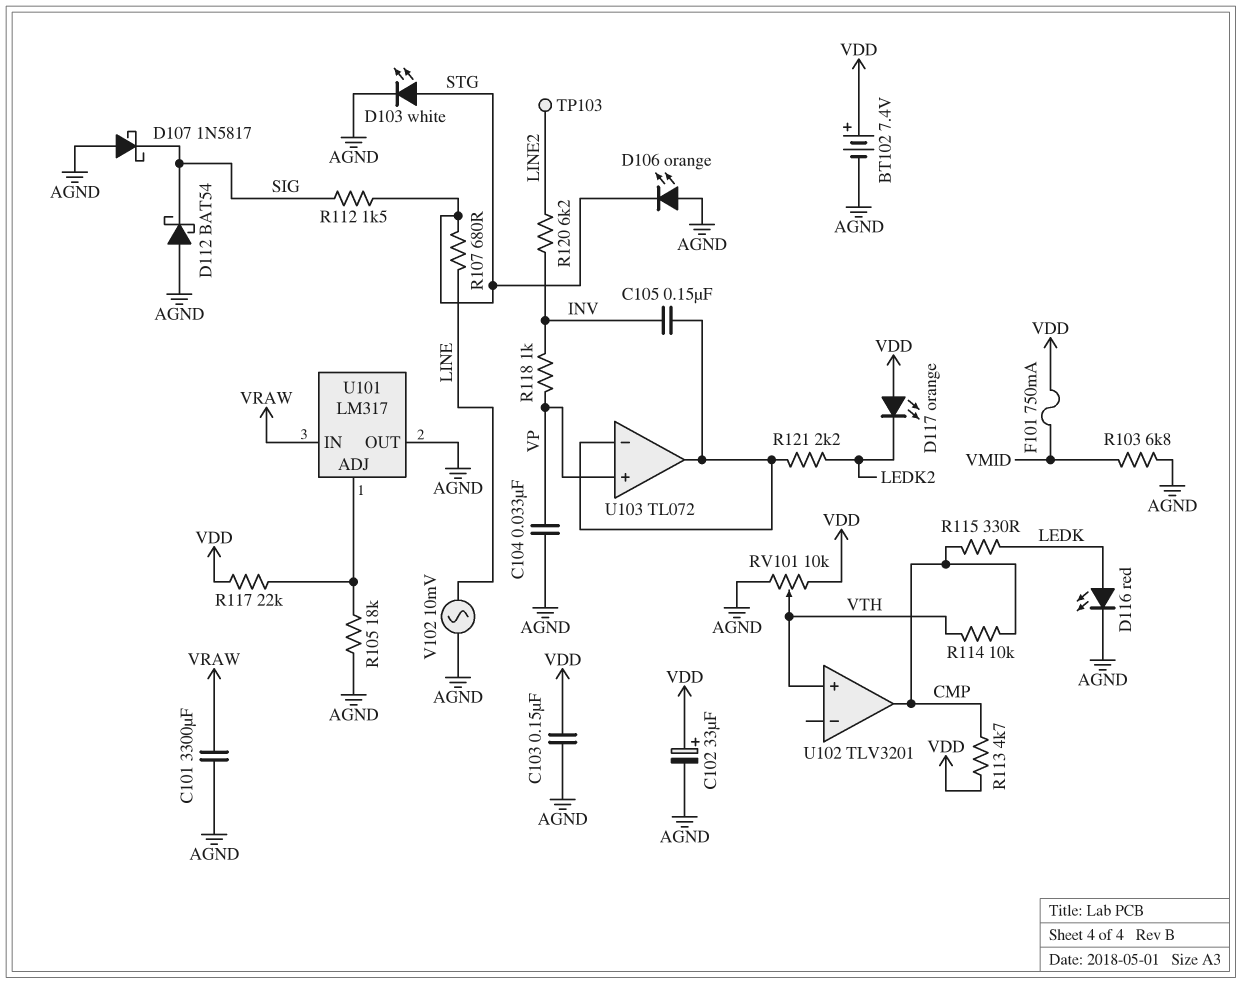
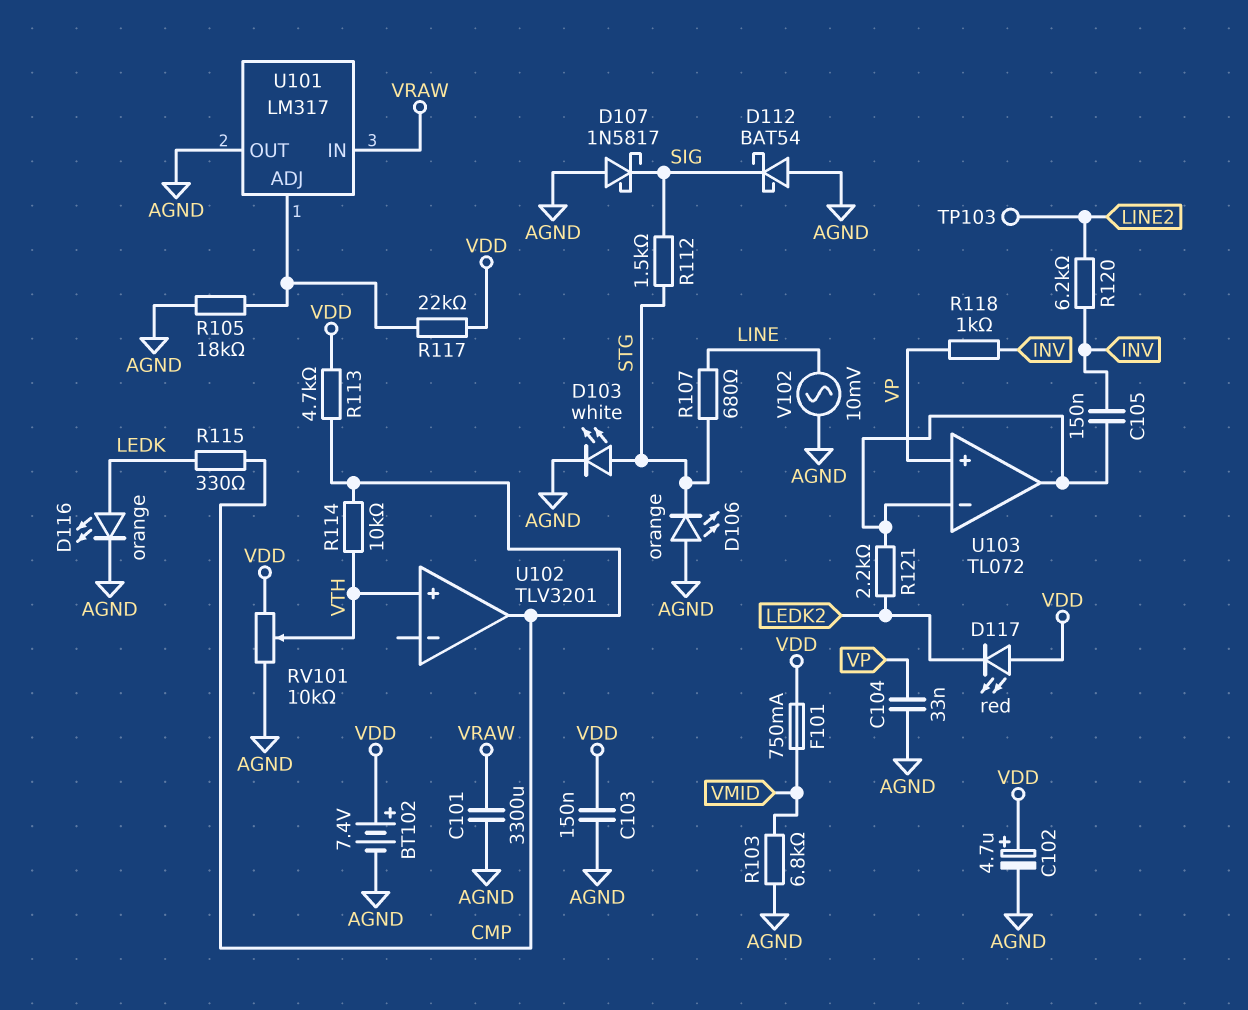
C102: 33uF (plus VDD, minus AGND) -> 4.7uF (plus VDD, minus AGND)
D116: LED red (A LEDK, K AGND) -> LED orange (A LEDK, K AGND)
D117: LED orange (A VDD, K LEDK2) -> LED red (A VDD, K LEDK2)

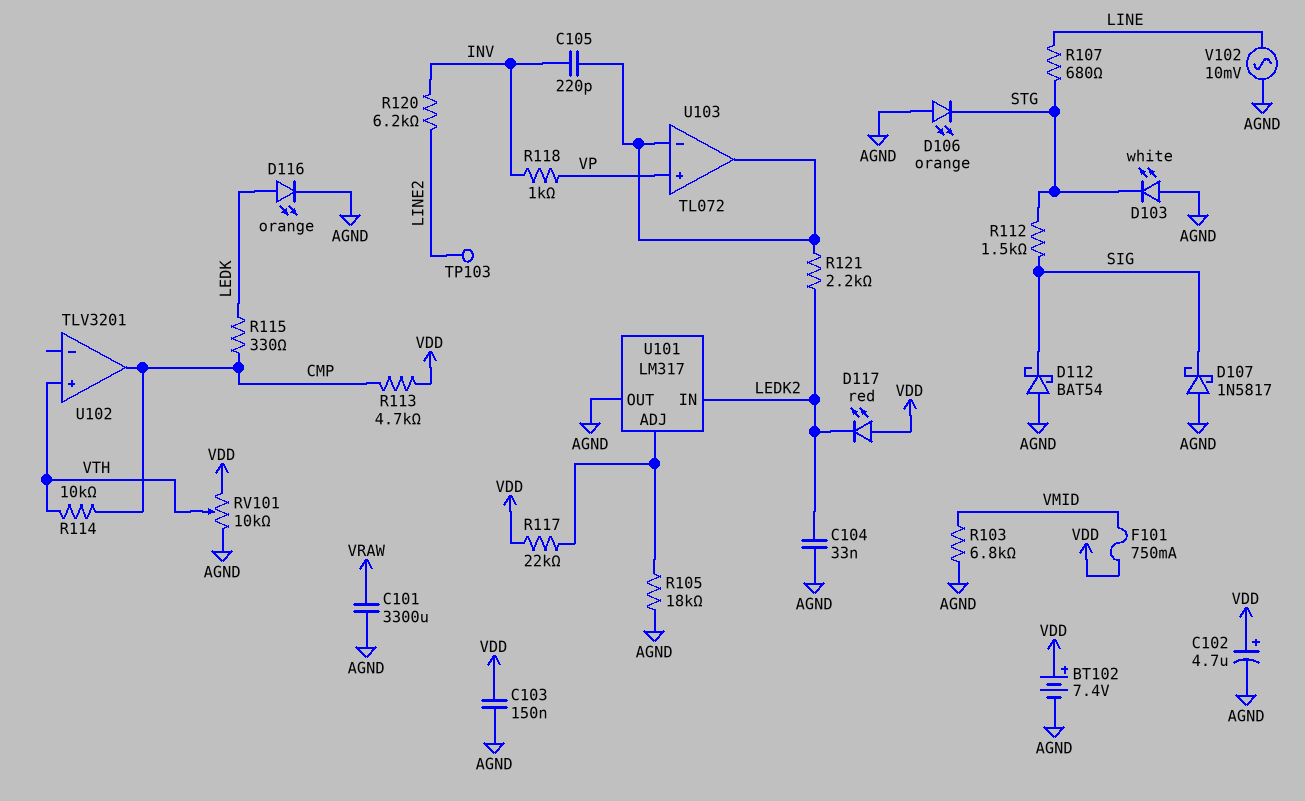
C104: 33nF (AGND, VP) -> 33nF (AGND, LEDK2)
C105: 150nF (INV, U103/in-) -> 220pF (INV, U103/in-)
D103: LED white (A STG, K AGND) -> LED white (A AGND, K STG)
U101 pin IN: VRAW -> LEDK2

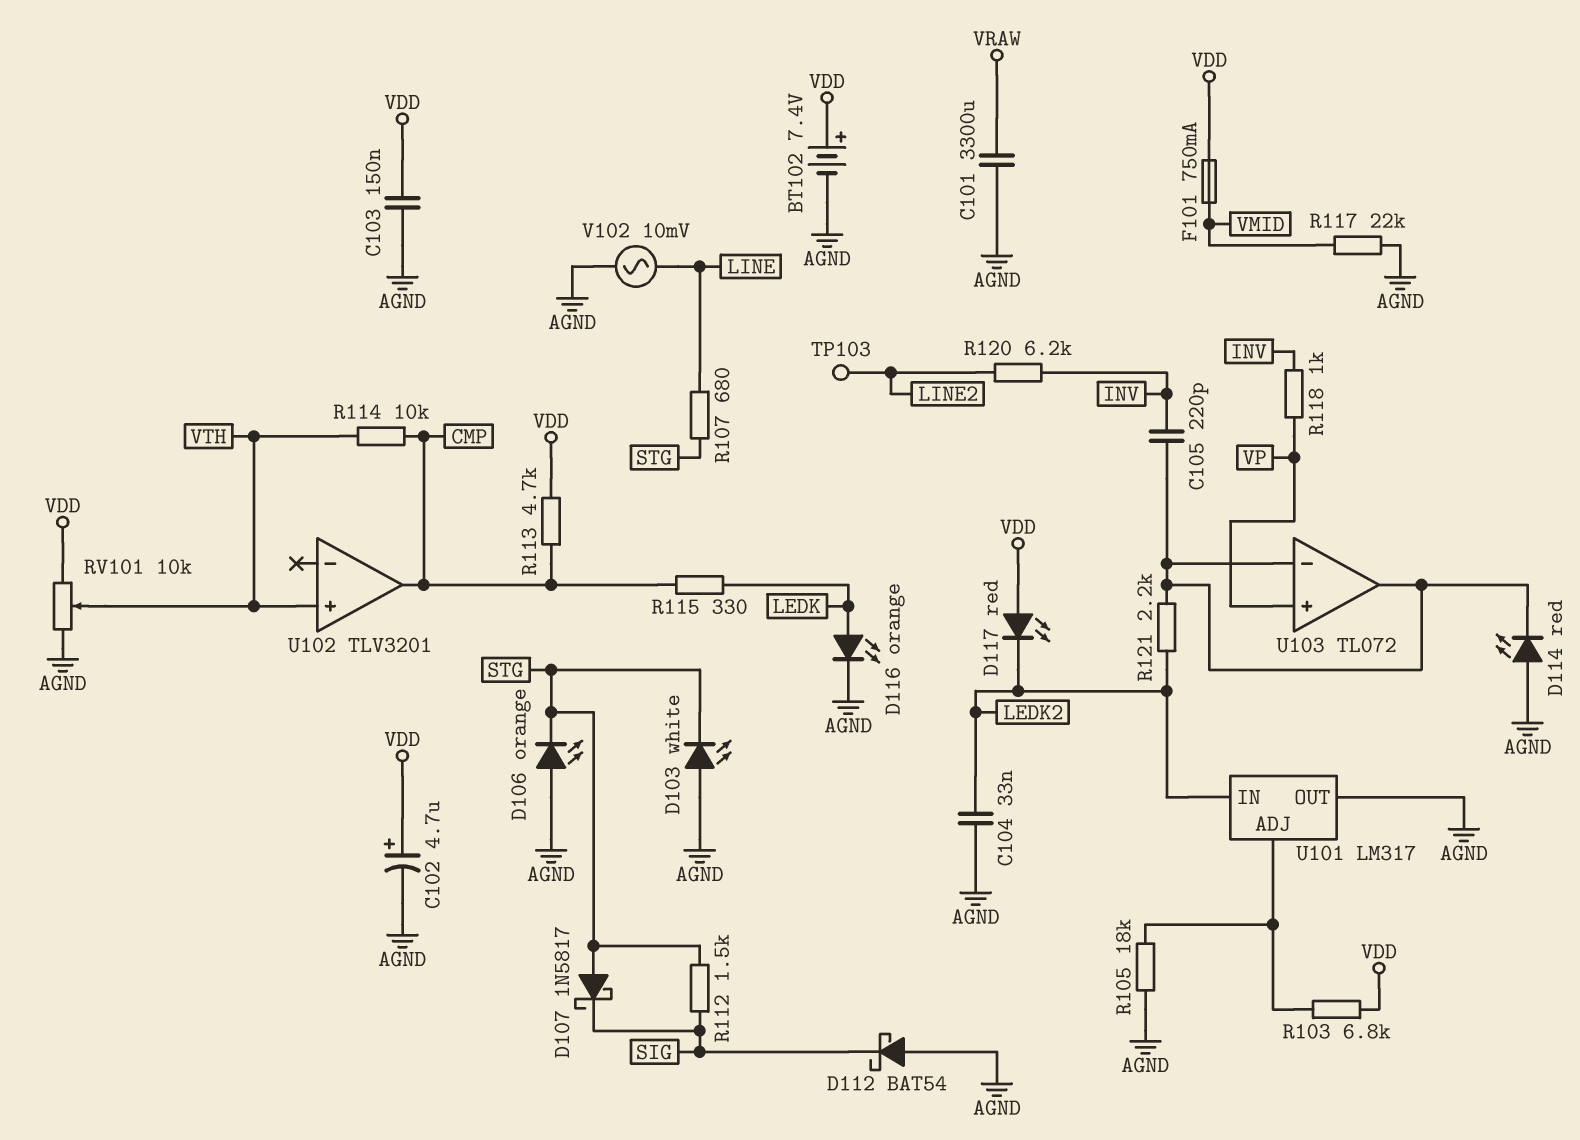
D107: schottky 1N5817 (A AGND, K SIG) -> schottky 1N5817 (A STG, K SIG)
D114: none -> LED red (A AGND, K U103/in-)
R103: 6.8k (AGND, VMID) -> 6.8k (U101/ADJ, VDD)
R117: 22k (U101/ADJ, VDD) -> 22k (AGND, VMID)

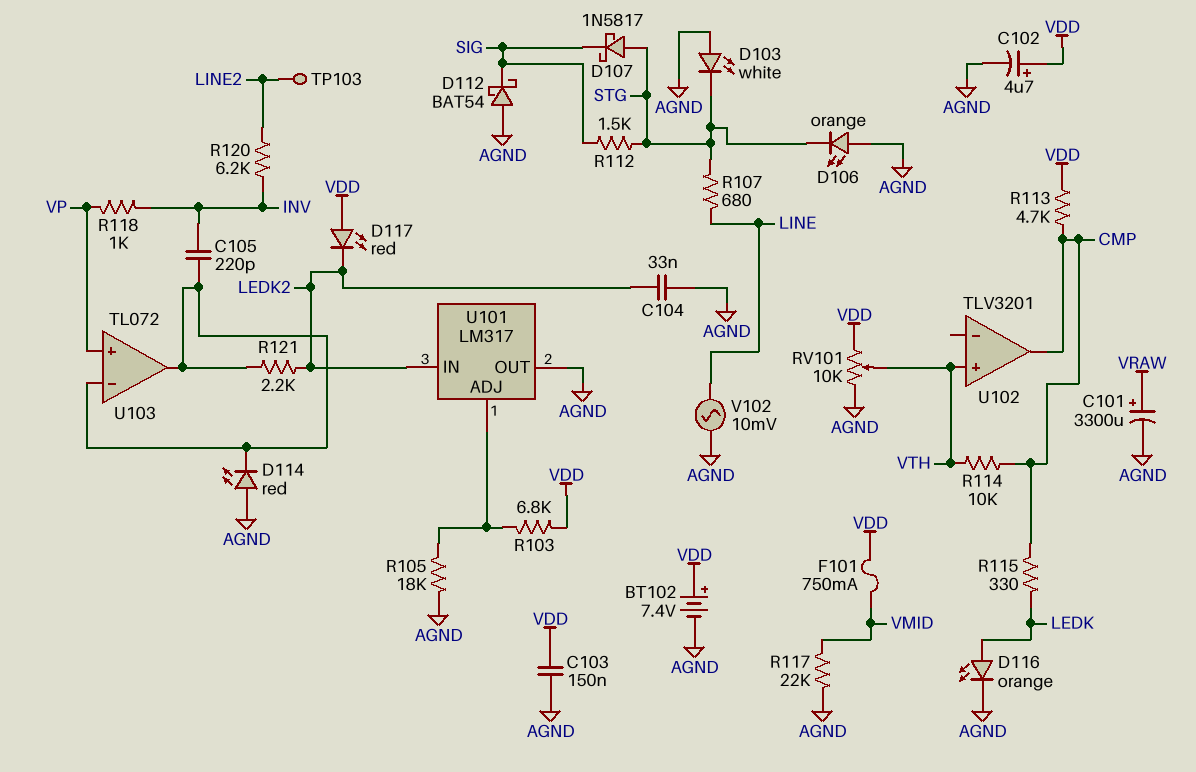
C101: 3300uF (AGND, VRAW) -> 3300uF (plus VRAW, minus AGND)

